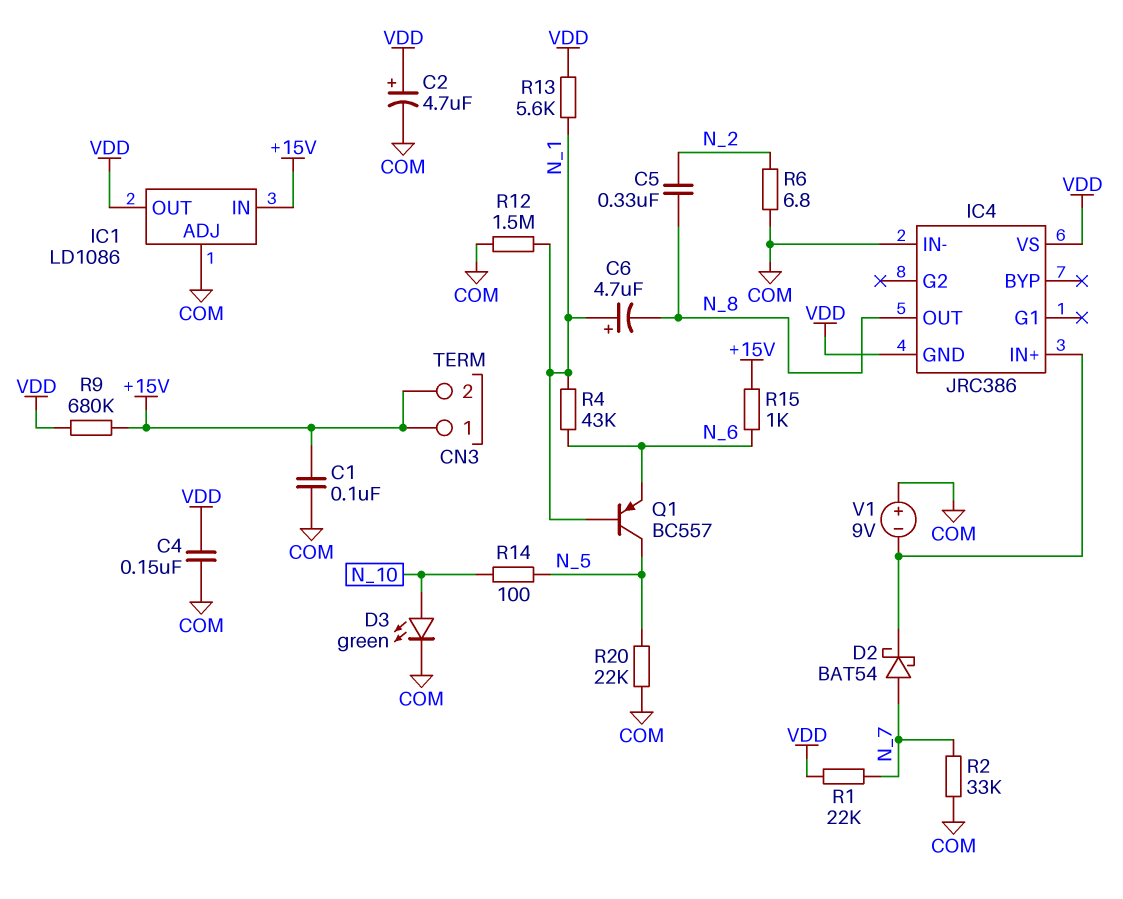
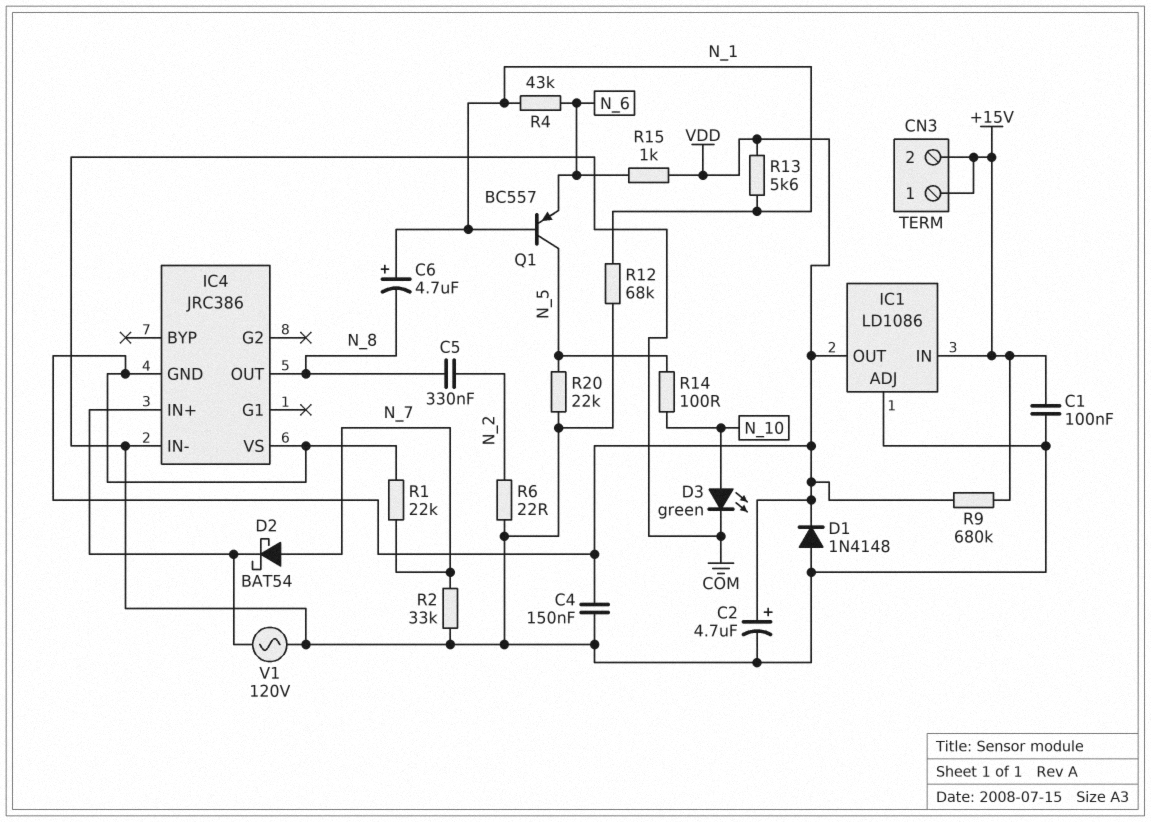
D1: none -> diode 1N4148 (A COM, K VDD)
R6: 6.8 (COM, N_2) -> 22 (COM, N_2)
R12: 1.5M (COM, N_1) -> 68k (COM, N_1)
R15: 1k (+15V, N_6) -> 1k (N_6, VDD)
V1: 9V (plus COM, minus IC4/IN+) -> AC 120V (COM, IC4/IN+)

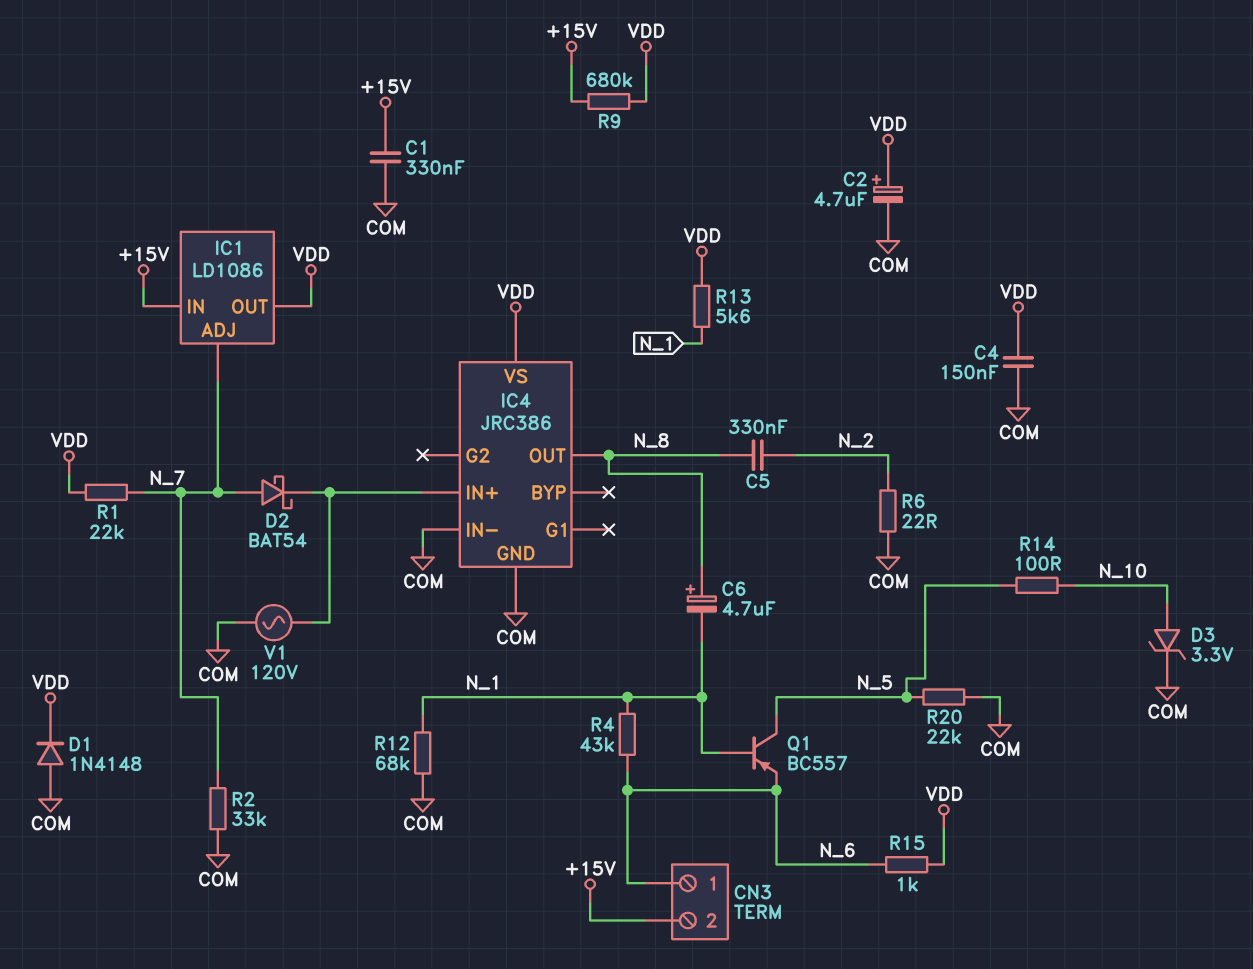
C1: 100nF (+15V, COM) -> 330nF (+15V, COM)
C6: 4.7uF (plus N_1, minus N_8) -> 4.7uF (plus N_8, minus N_1)
CN3 pin 1: +15V -> N_6
D3: LED green (A N_10, K COM) -> zener 3.3V (A N_10, K COM)
IC1 pin ADJ: COM -> N_7
IC4 pin GND: VDD -> COM

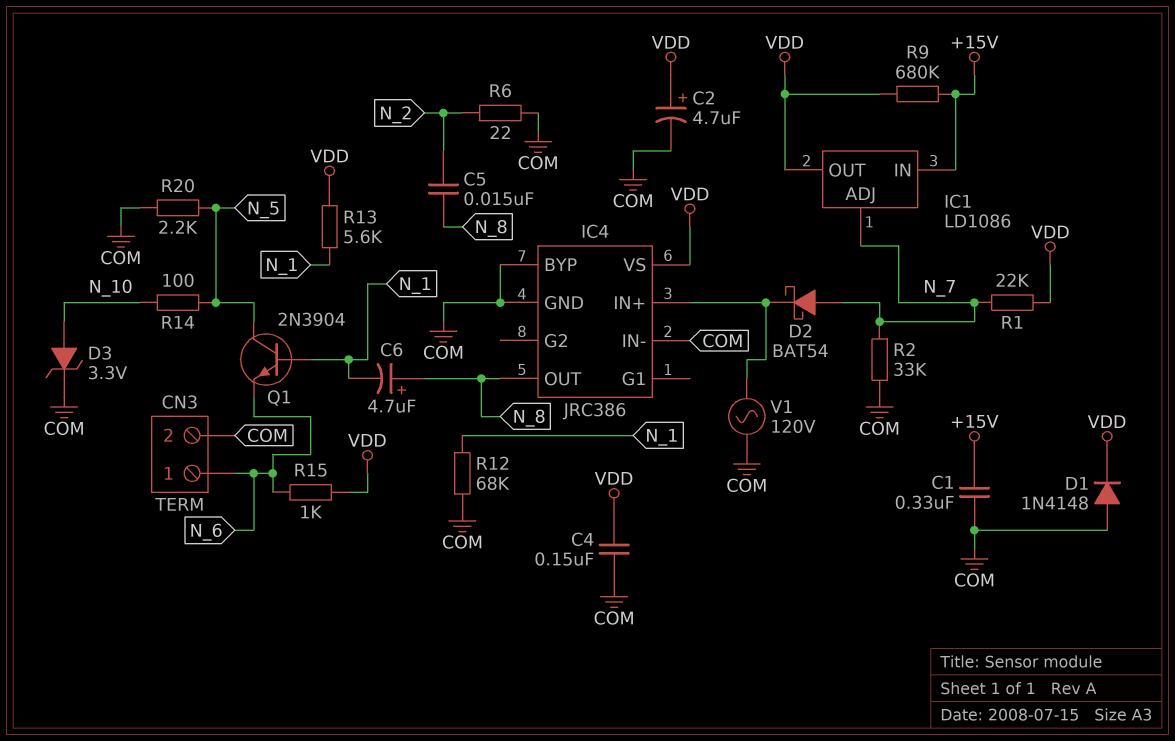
C5: 330nF (N_2, N_8) -> 15nF (N_2, N_8)
CN3 pin 2: +15V -> COM
IC4 pin BYP: none -> COM
Q1: PNP BC557 (B N_1, C N_5, E N_6) -> NPN 2N3904 (B N_1, C N_5, E N_6)
R4: 43k (N_1, N_6) -> none
R20: 22k (COM, N_5) -> 2.2k (COM, N_5)

